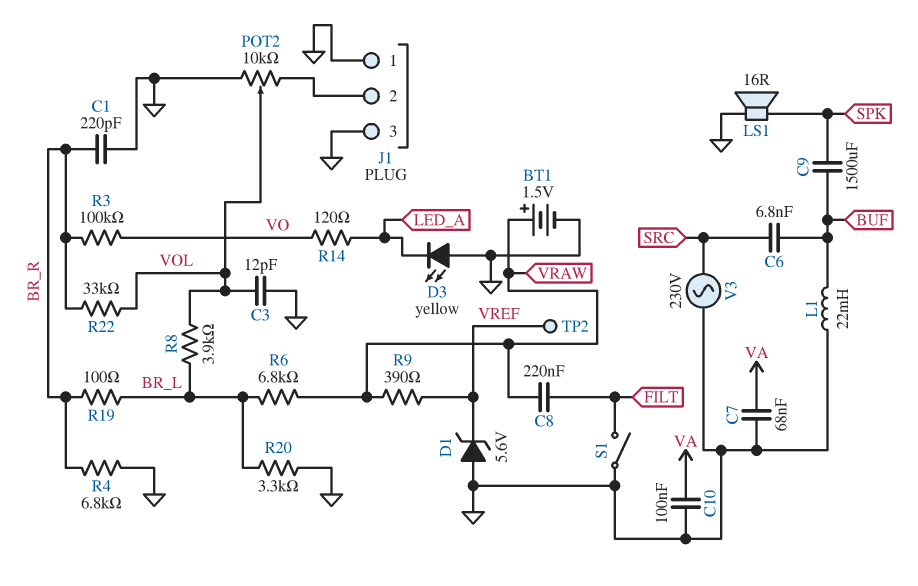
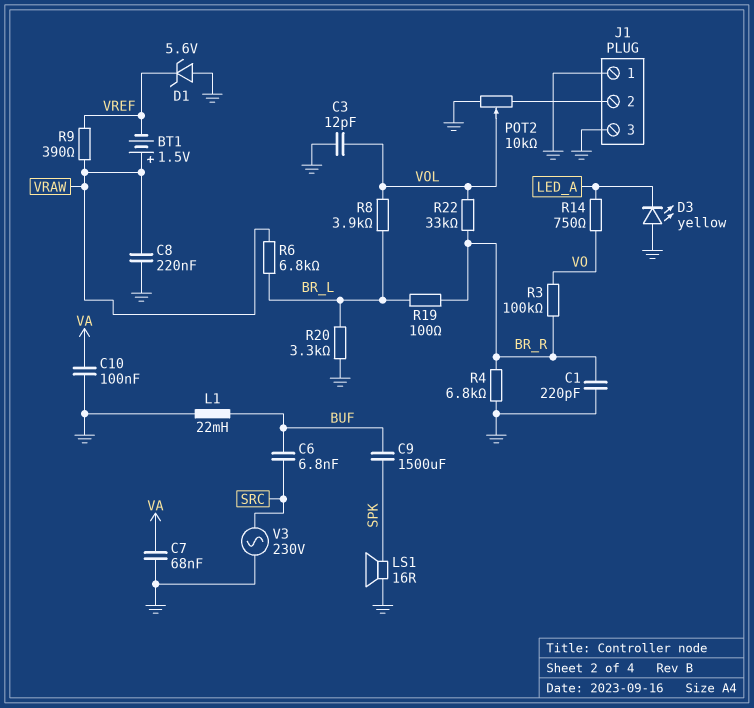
BT1: 1.5V (plus VRAW, minus GND) -> 1.5V (plus VRAW, minus VREF)
C8: 220nF (FILT, VRAW) -> 220nF (GND, VRAW)
R14: 120 (LED_A, VO) -> 750 (LED_A, VO)
S1: switch (FILT, GND) -> none
TP2: test point (VREF) -> none

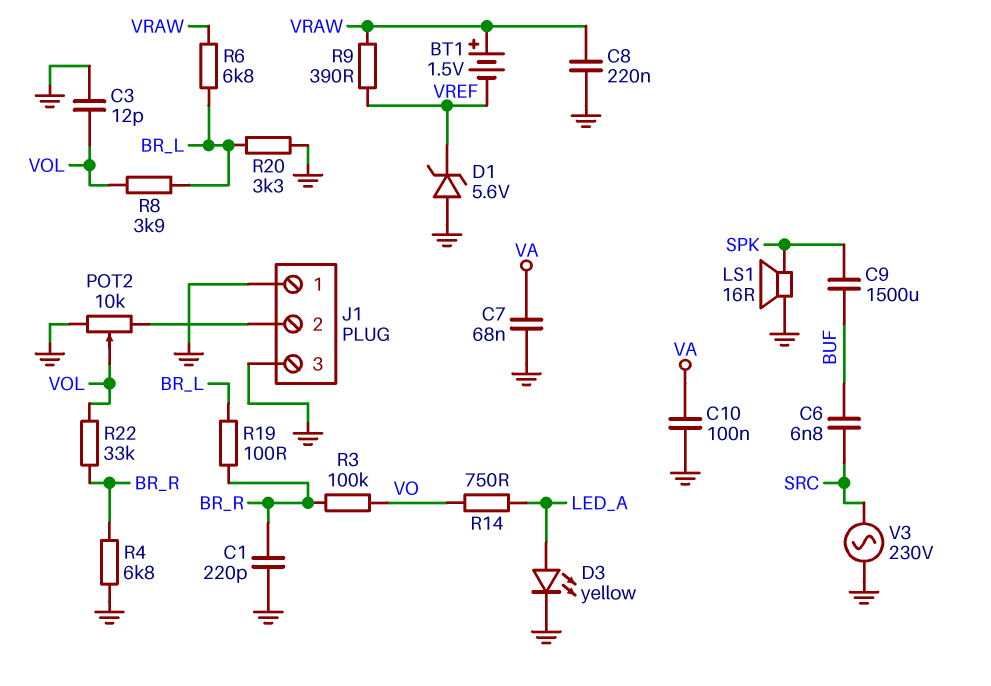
D3: LED yellow (A GND, K LED_A) -> LED yellow (A LED_A, K GND)
L1: 22mH (BUF, GND) -> none

